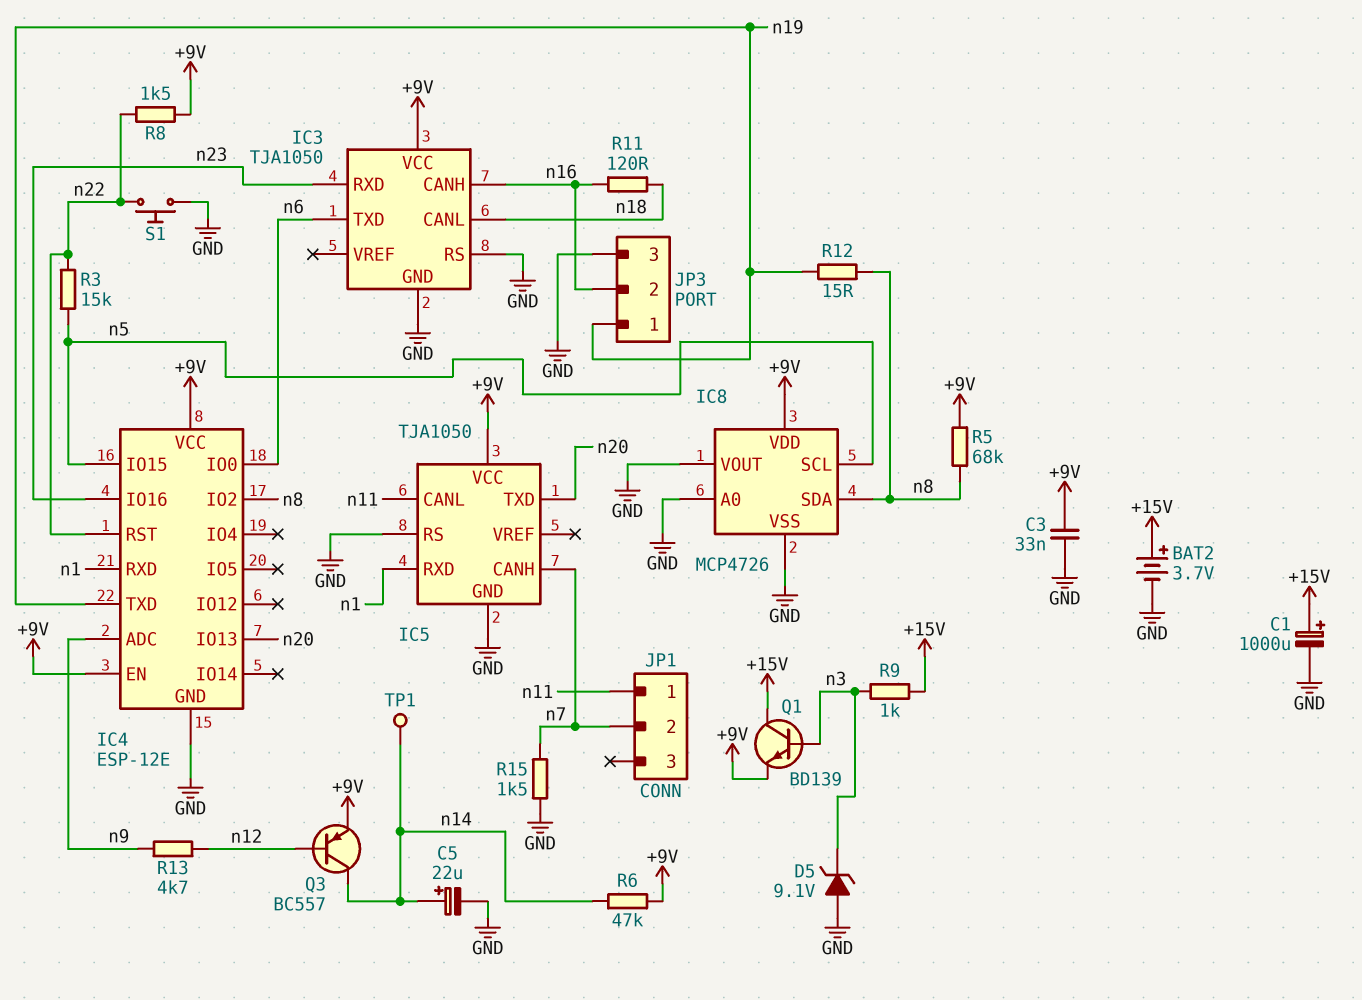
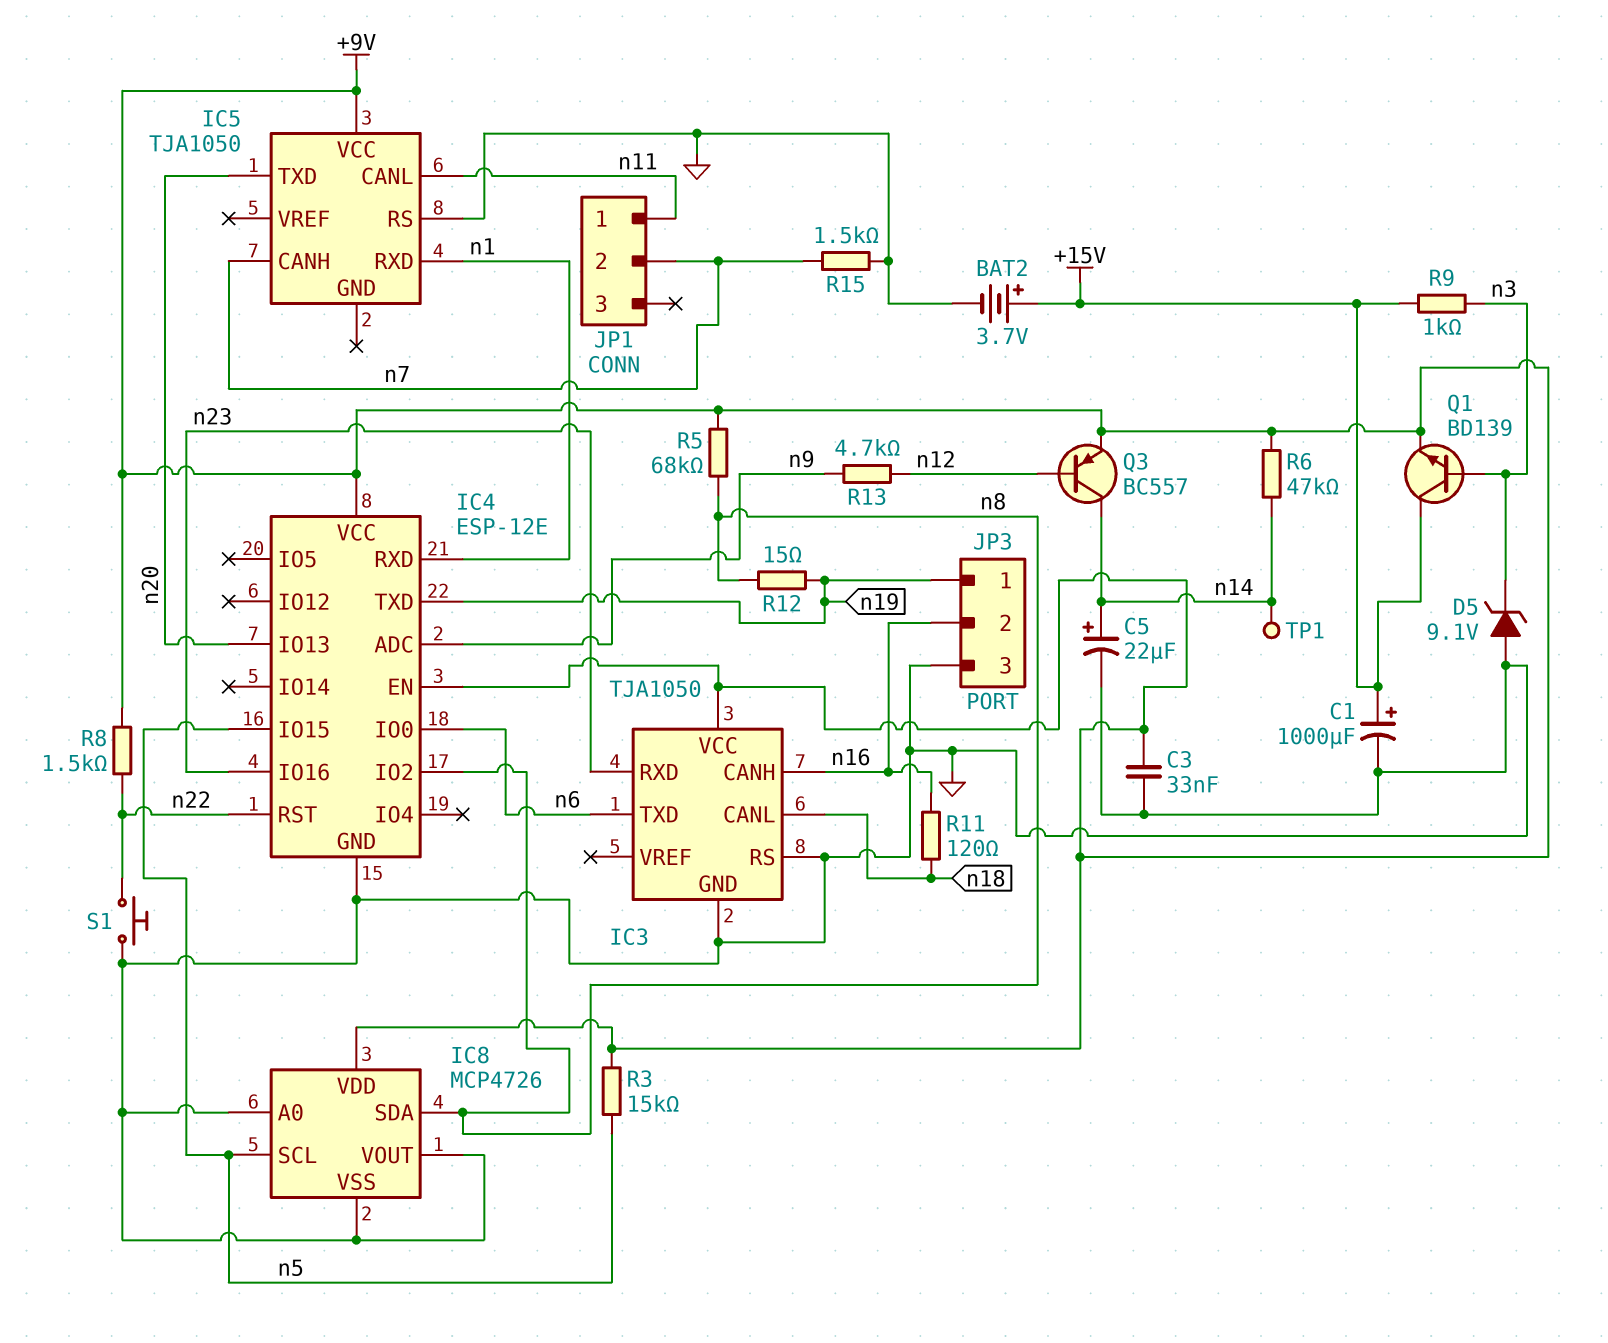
IC5 pin GND: GND -> none
R3: 15k (n5, n22) -> 15k (+9V, n5)

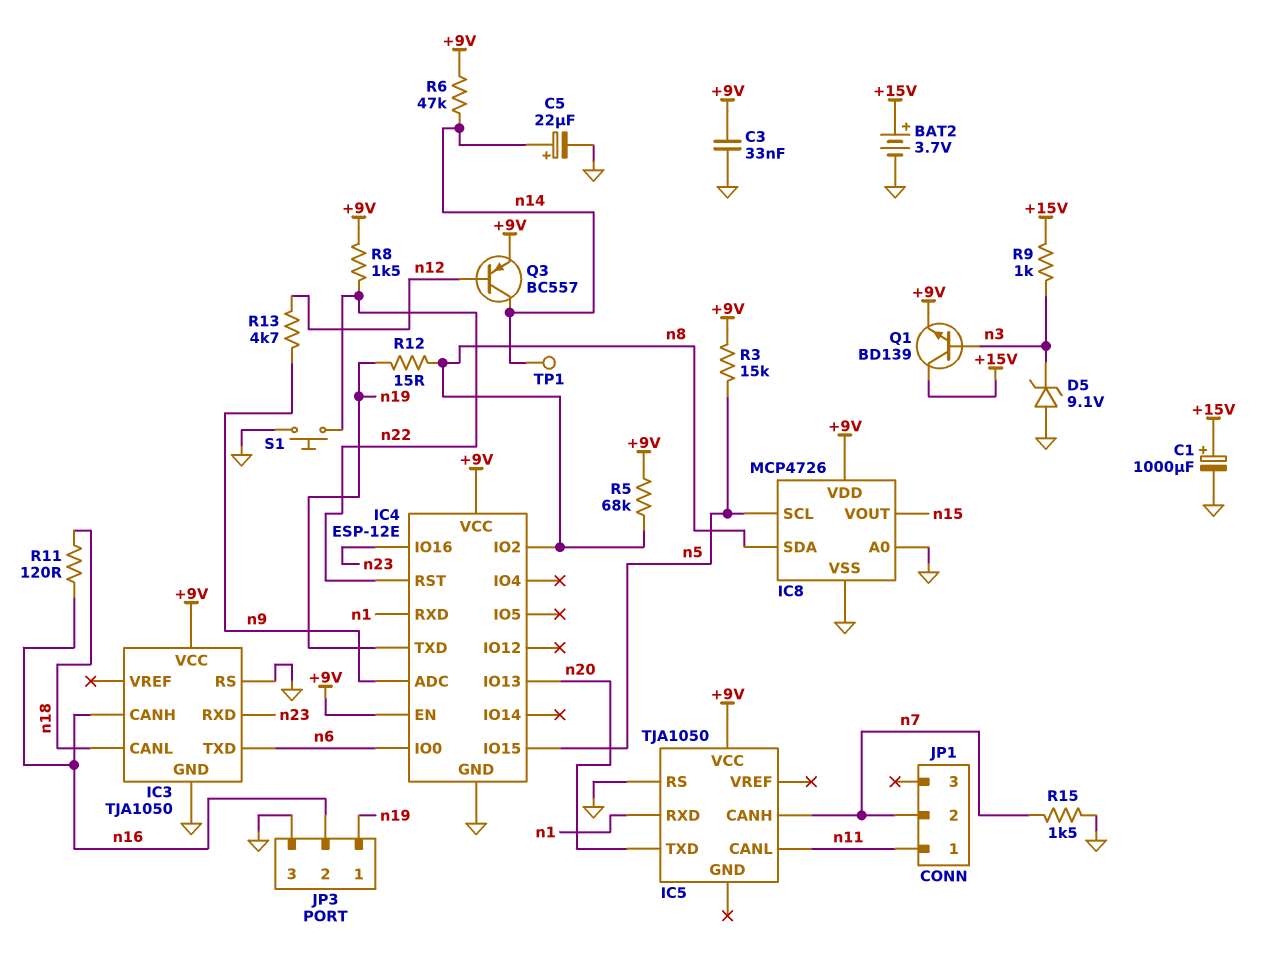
IC8 pin VOUT: GND -> n15

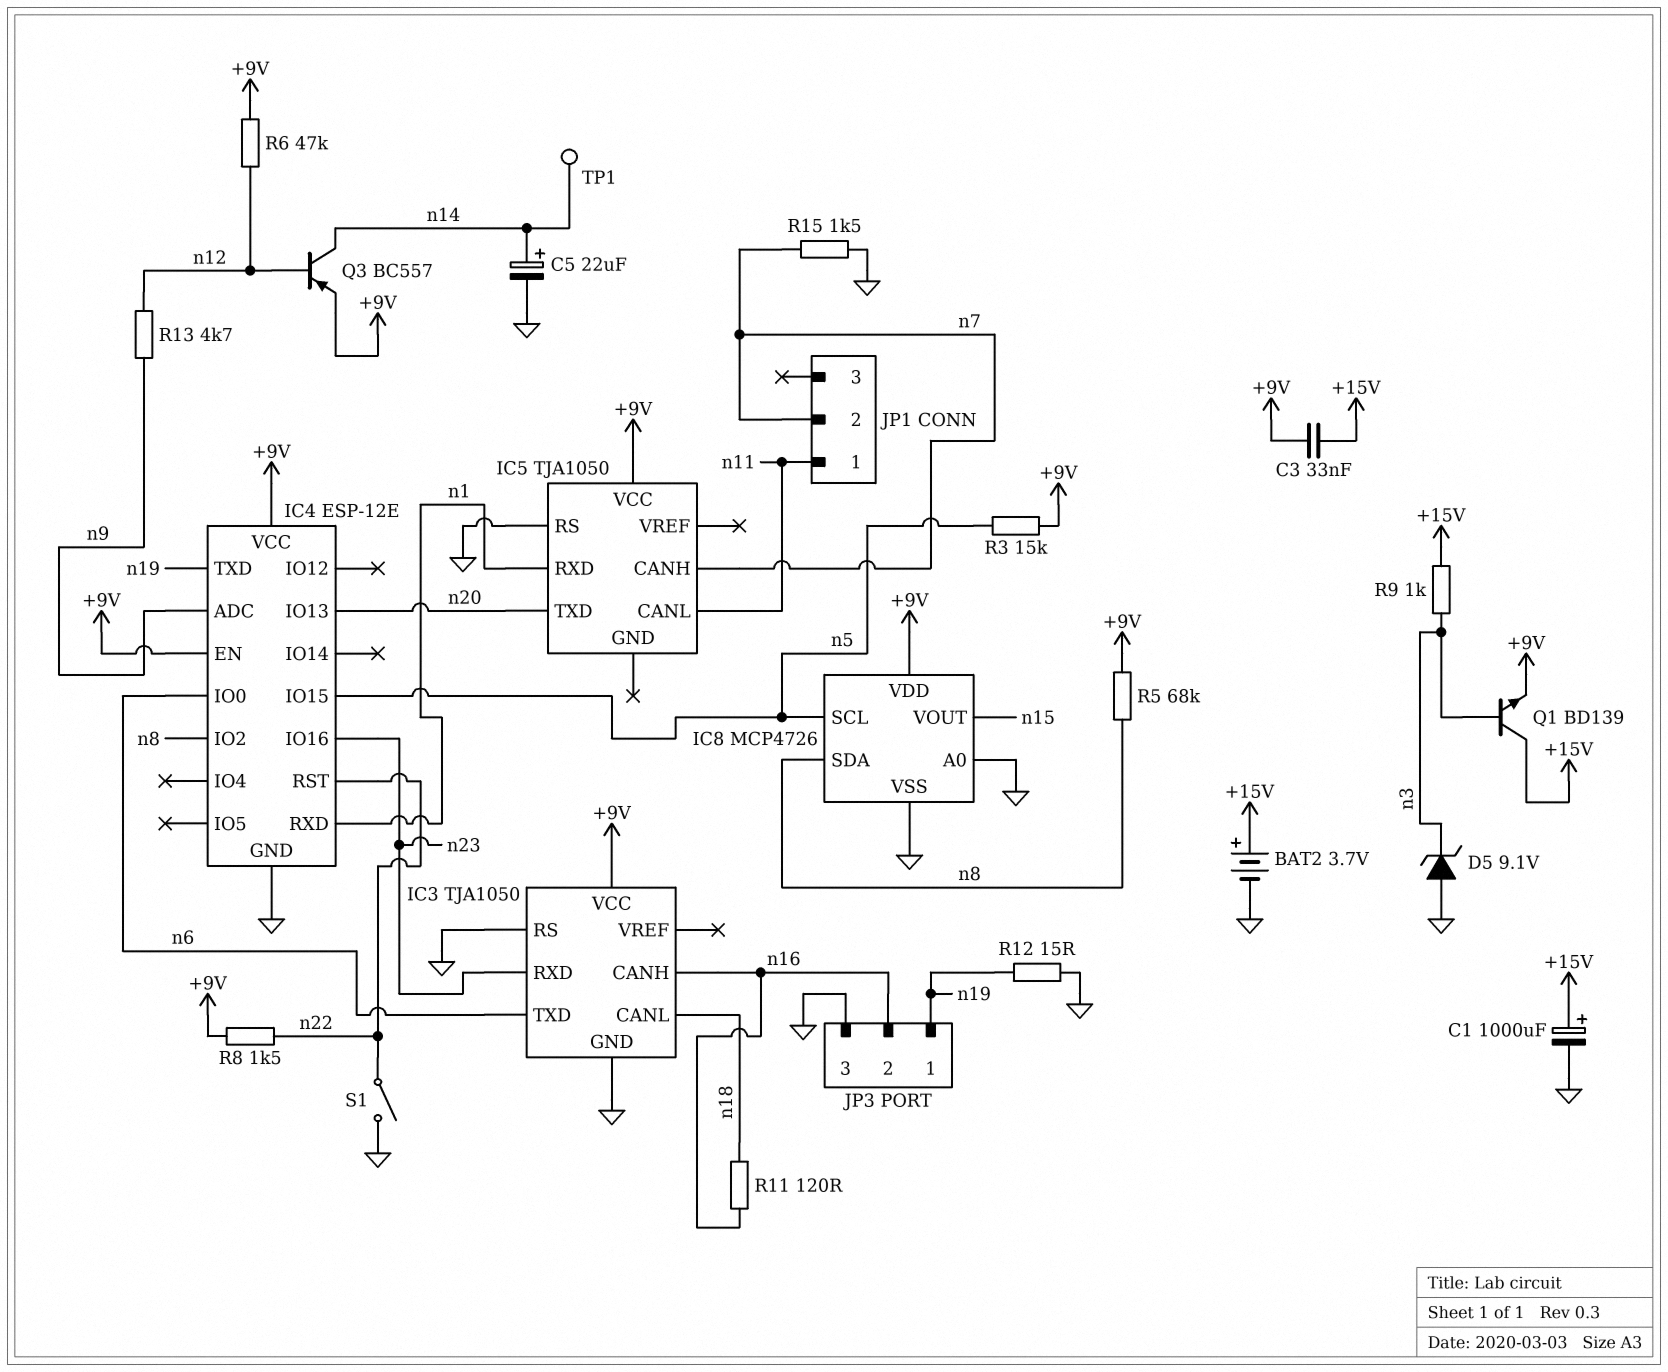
C3: 33nF (+9V, GND) -> 33nF (+9V, +15V)
R6: 47k (+9V, n14) -> 47k (+9V, n12)
R12: 15 (n8, n19) -> 15 (GND, n19)
S1: button (GND, n22) -> switch (GND, n22)

